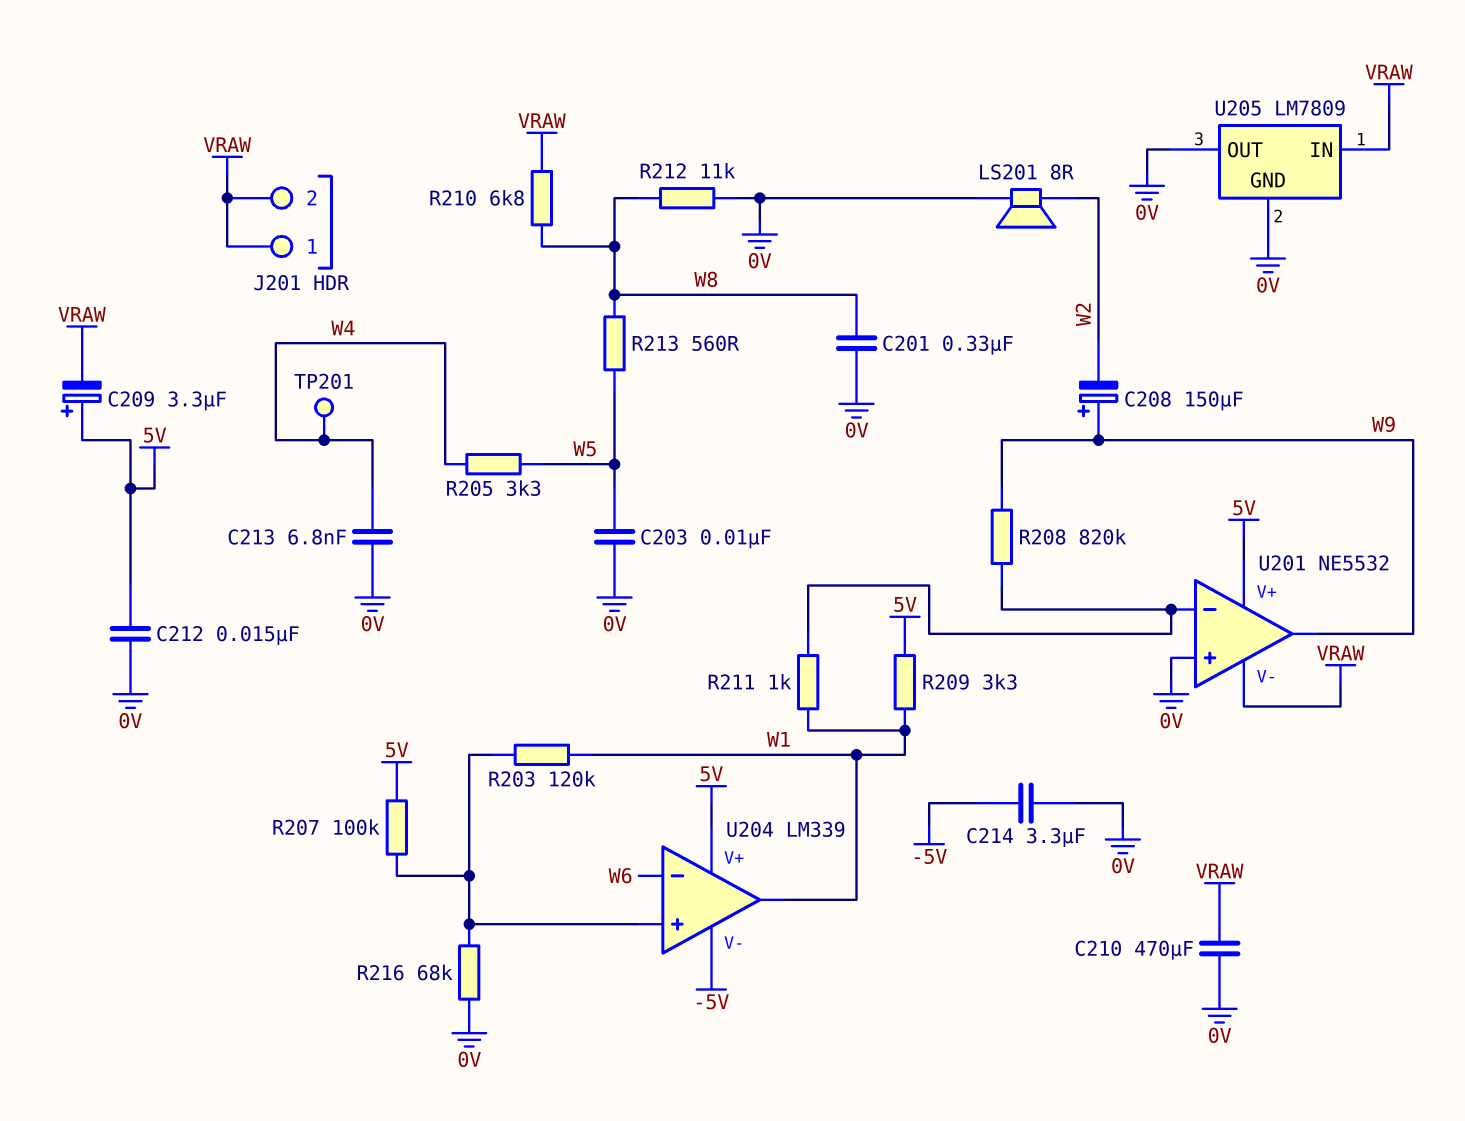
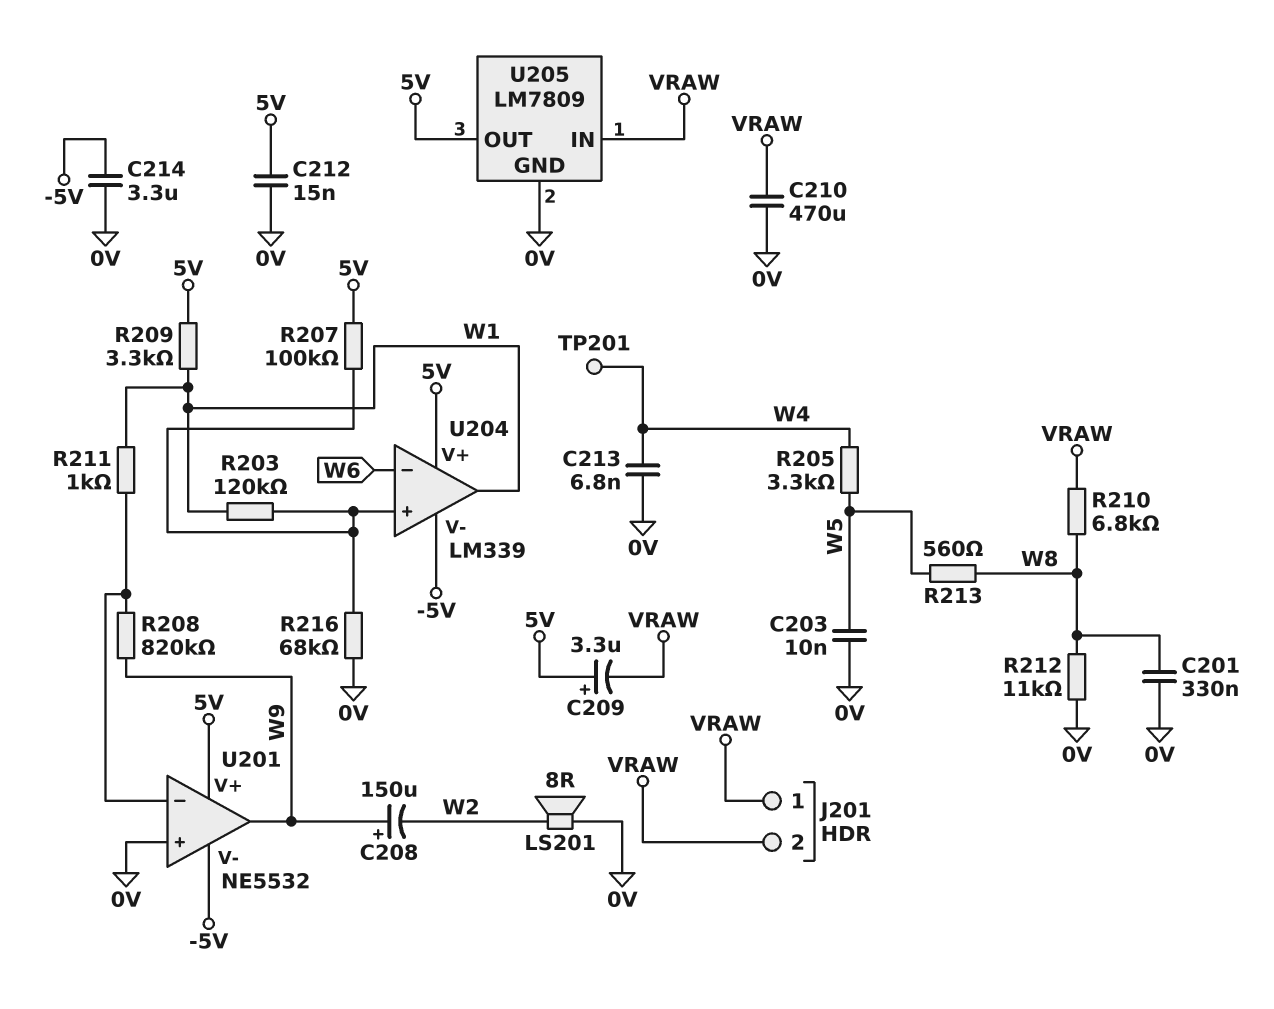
U201 pin V-: VRAW -> -5V
U205 pin OUT: 0V -> 5V

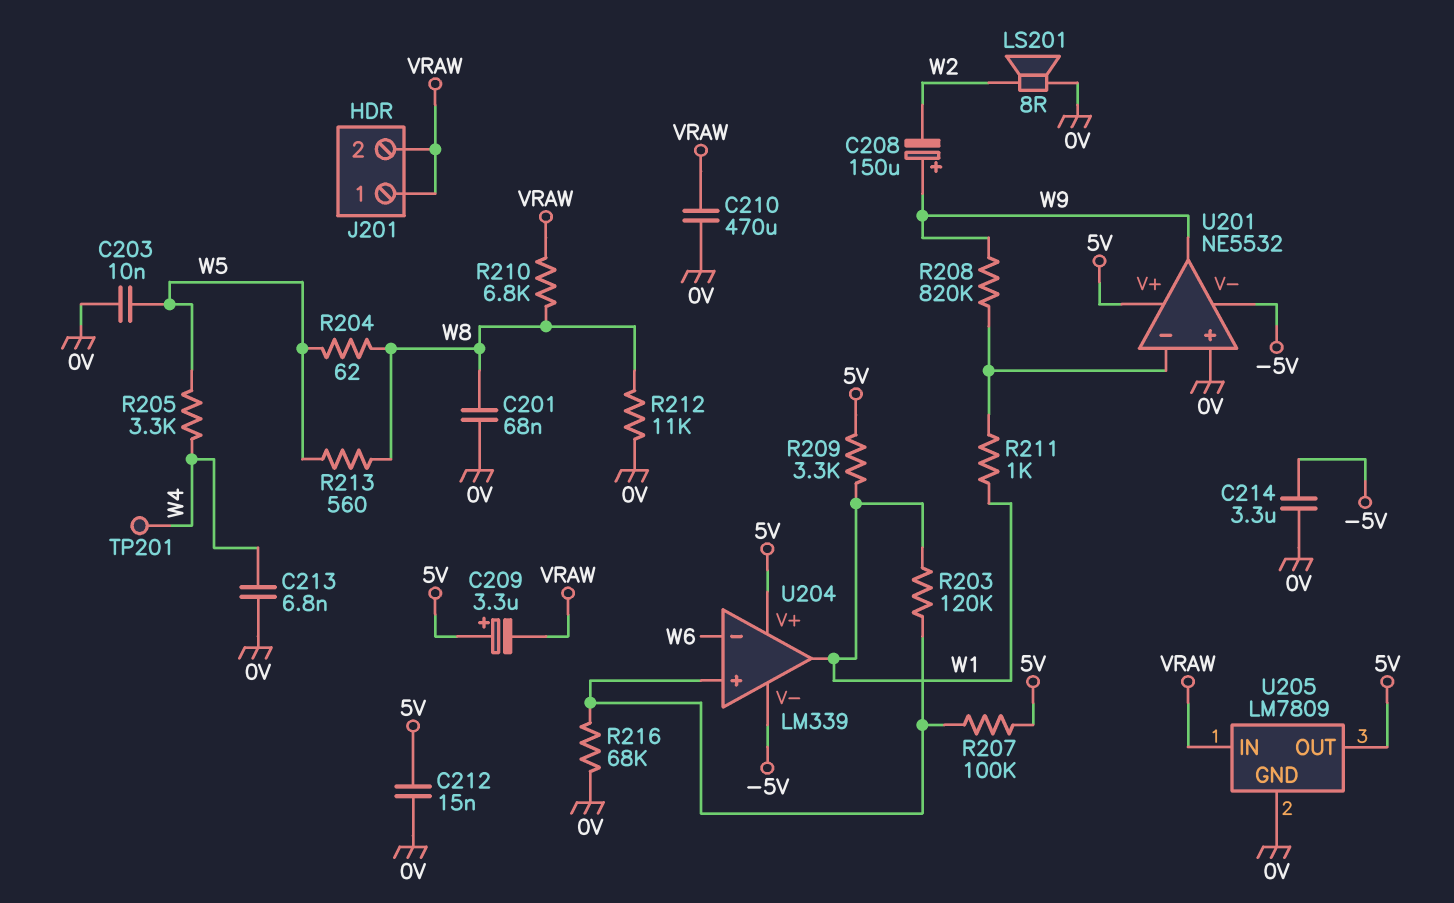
C201: 330nF (0V, W8) -> 68nF (0V, W8)
R204: none -> 62 (W5, W8)

